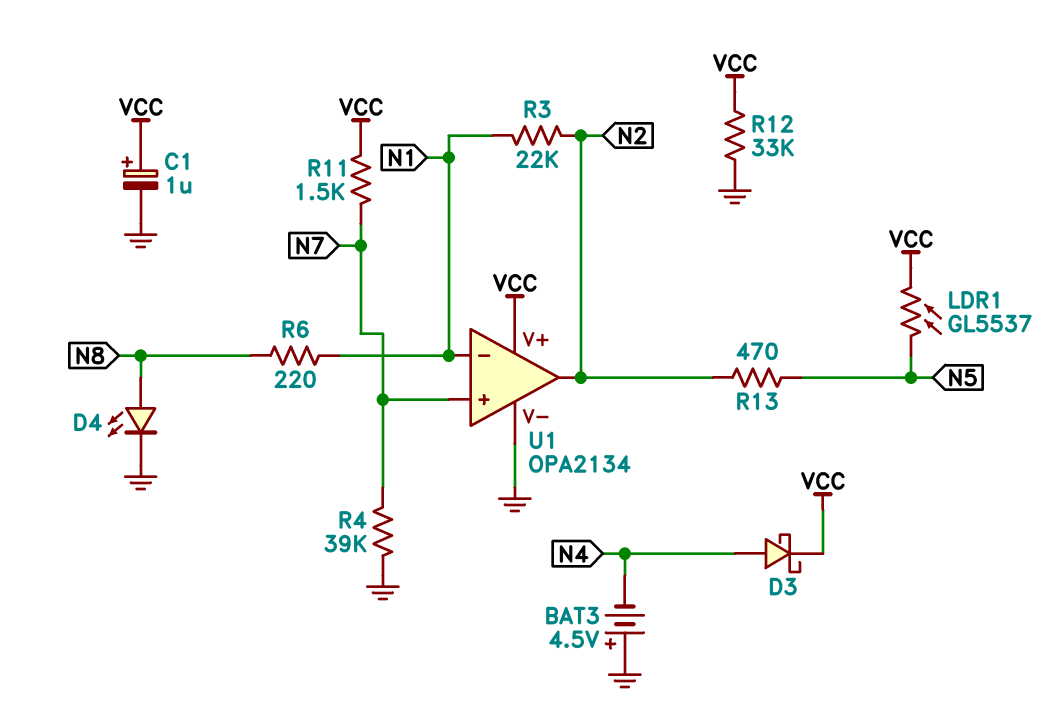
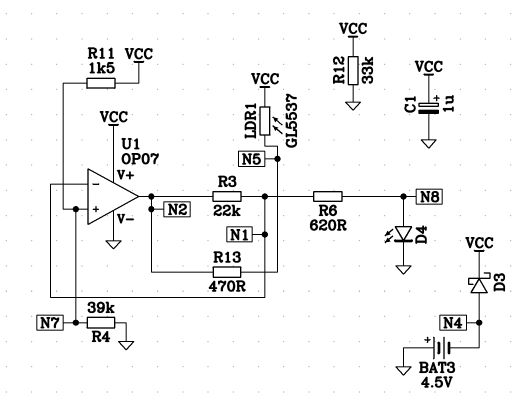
R6: 220 (N1, N8) -> 620 (N1, N8)
U1: OPA2134 -> OP07

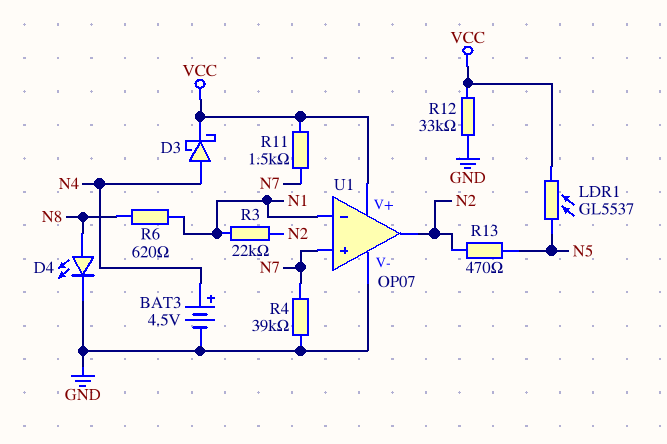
BAT3: 4.5V (plus GND, minus N4) -> 4.5V (plus N4, minus GND)
C1: 1uF (plus VCC, minus GND) -> none

